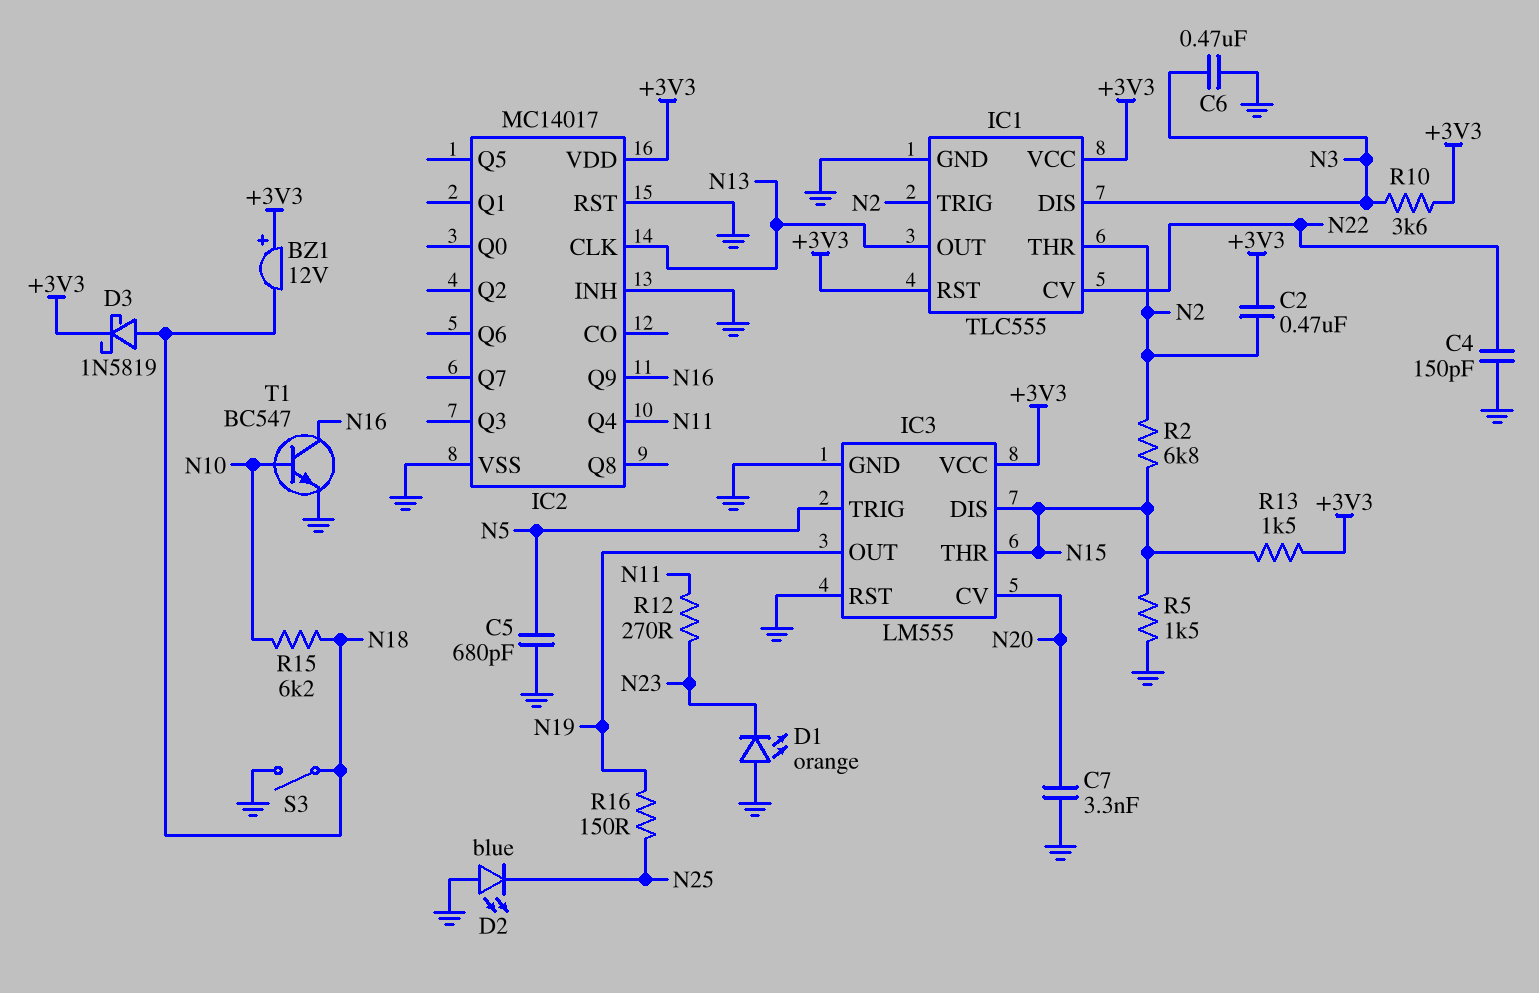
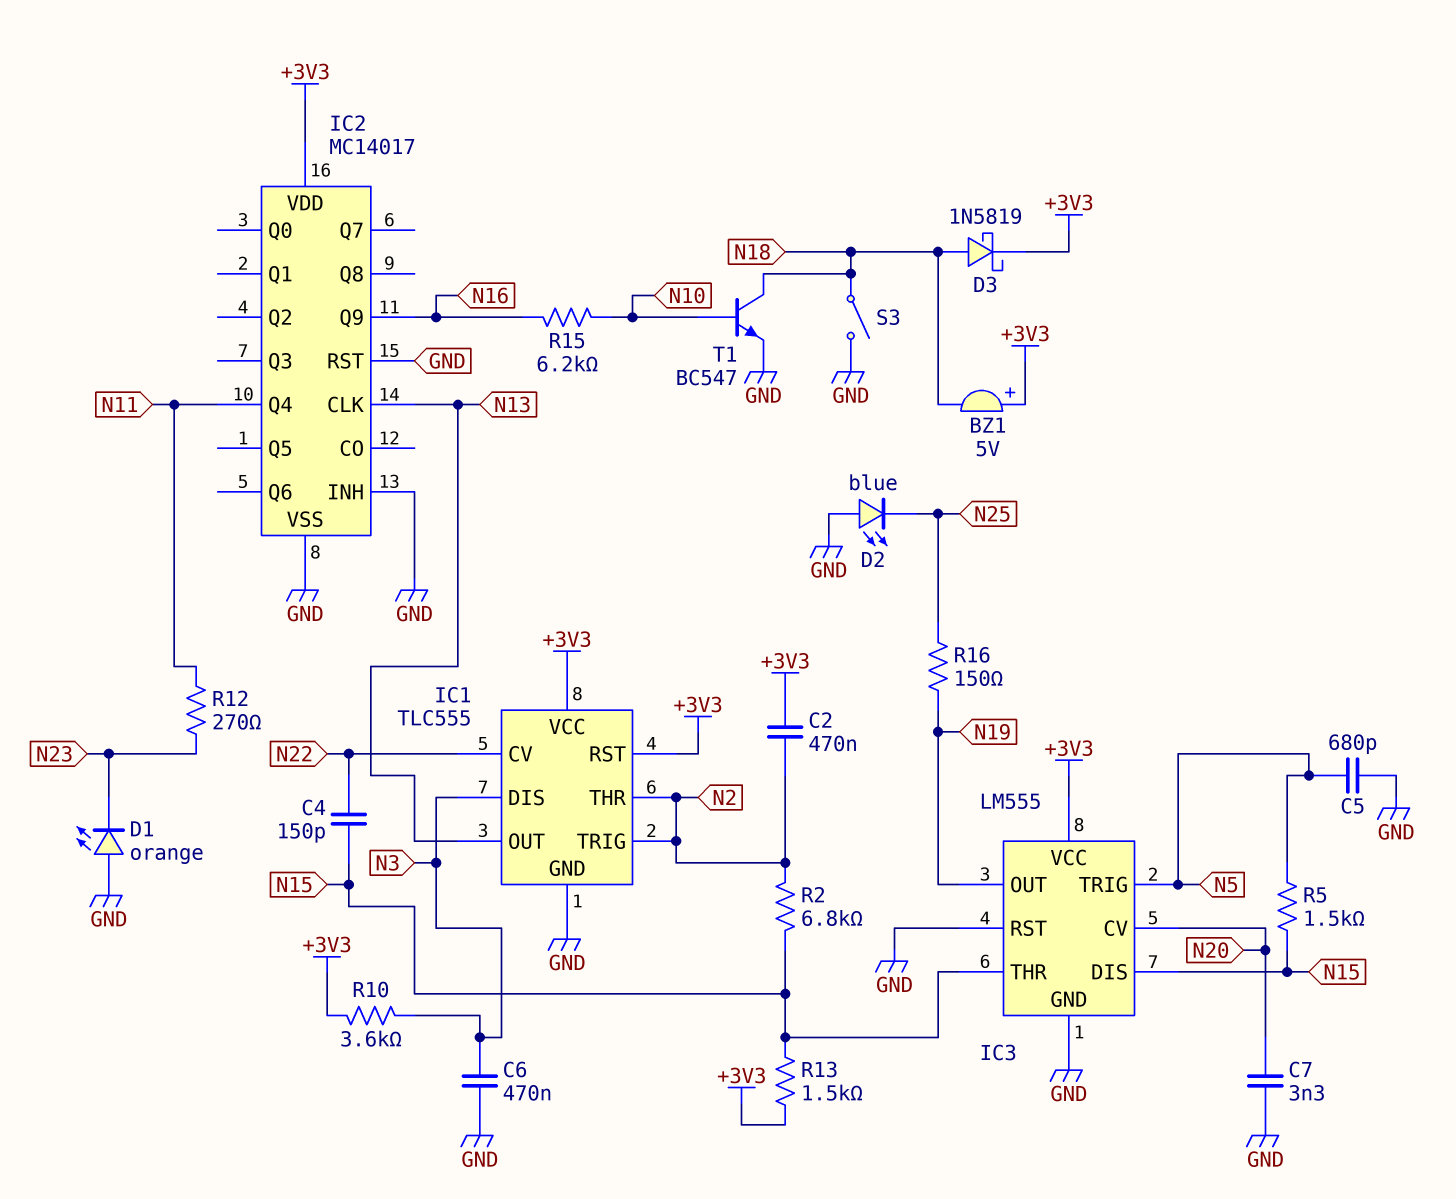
BZ1: buzzer 12V (plus +3V3, minus N18) -> buzzer 5V (plus +3V3, minus N18)
C4: 150pF (GND, N22) -> 150pF (N15, N22)
R5: 1.5k (GND, N15) -> 1.5k (N5, N15)
R15: 6.2k (N10, N18) -> 6.2k (N10, N16)
T1: NPN BC547 (B N10, C N16, E GND) -> NPN BC547 (B N10, C N18, E GND)

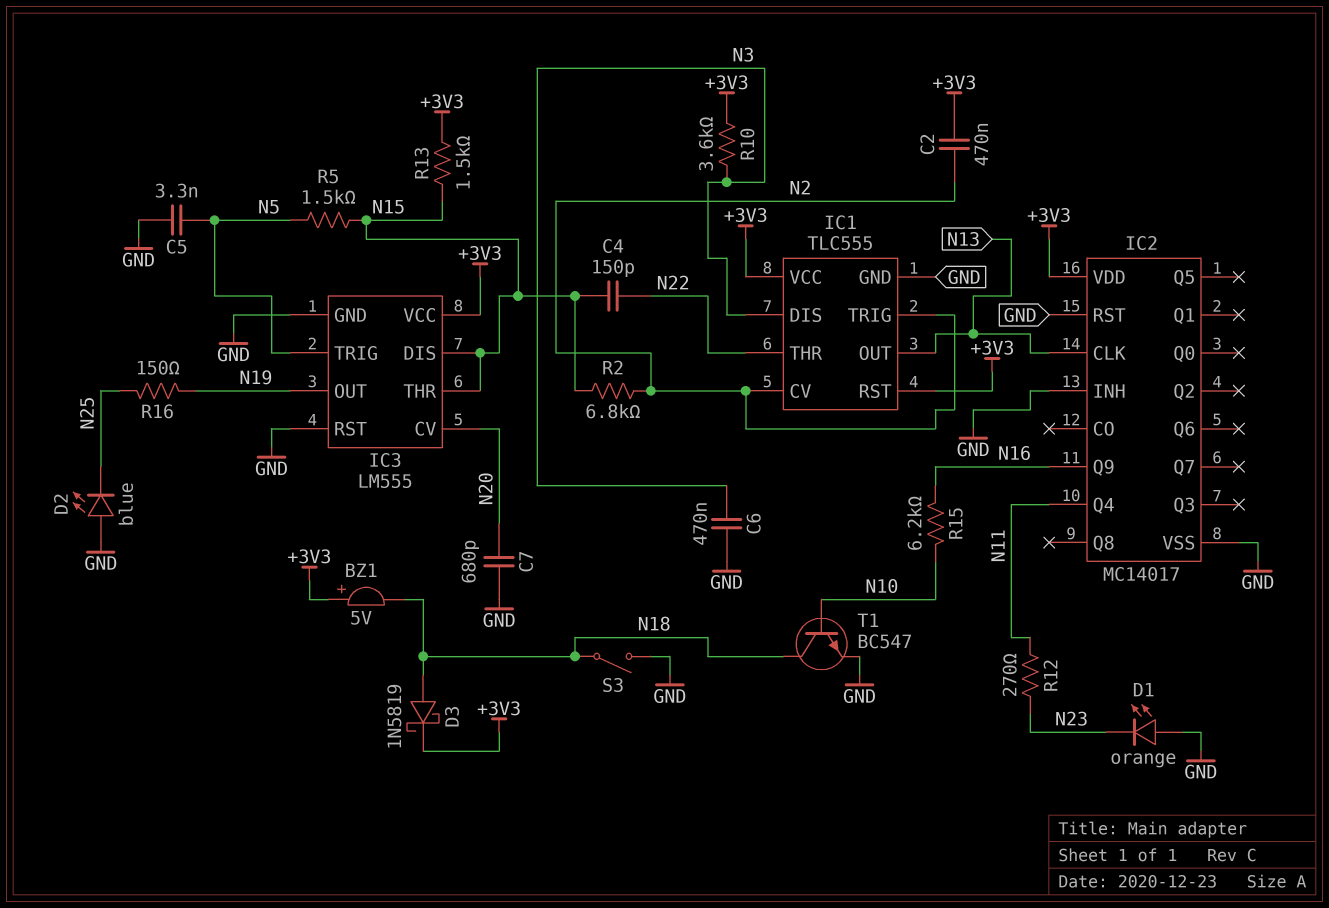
C5: 680pF (GND, N5) -> 3.3nF (GND, N5)
C7: 3.3nF (GND, N20) -> 680pF (GND, N20)
IC1 pin CV: N22 -> N2
IC1 pin THR: N2 -> N22

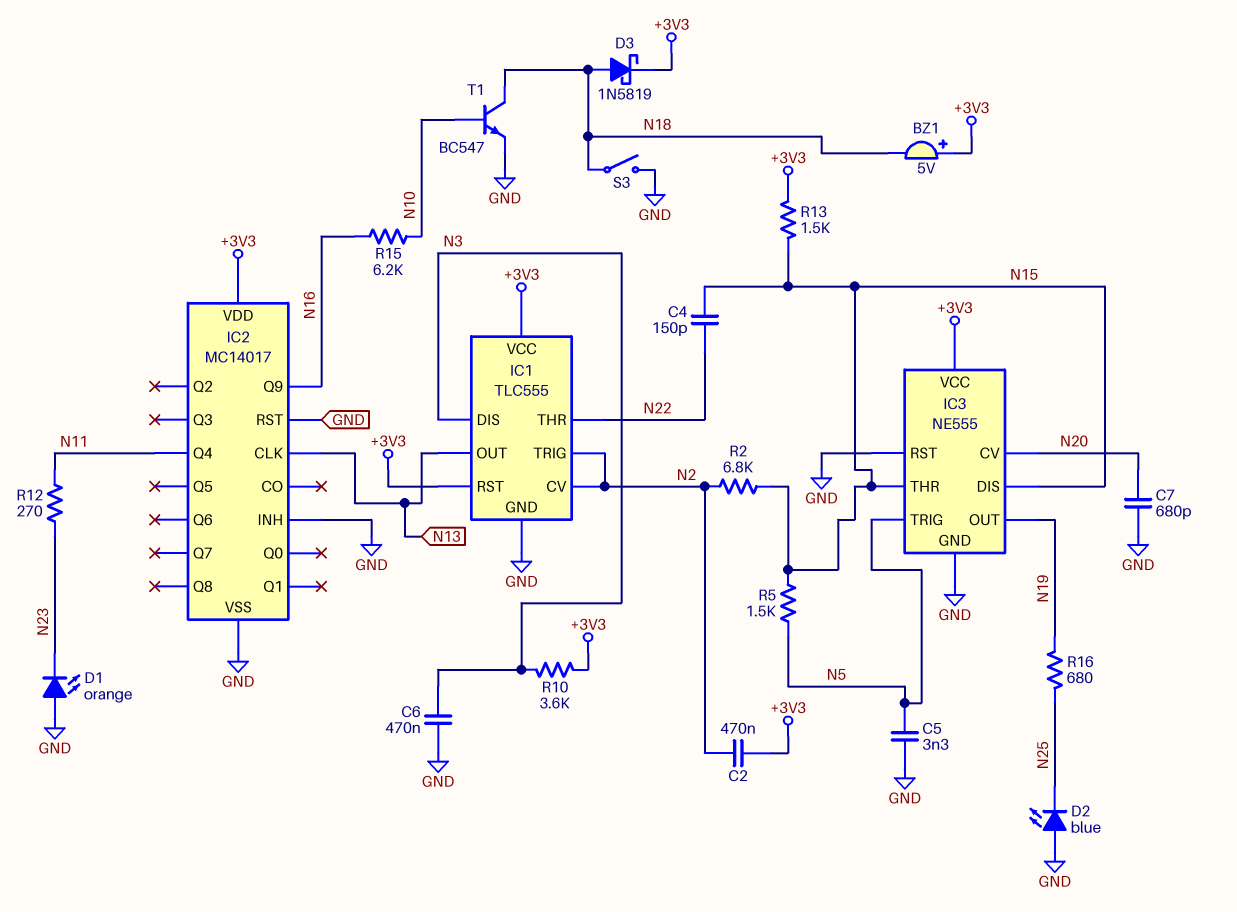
IC3: LM555 -> NE555
R16: 150 (N19, N25) -> 680 (N19, N25)

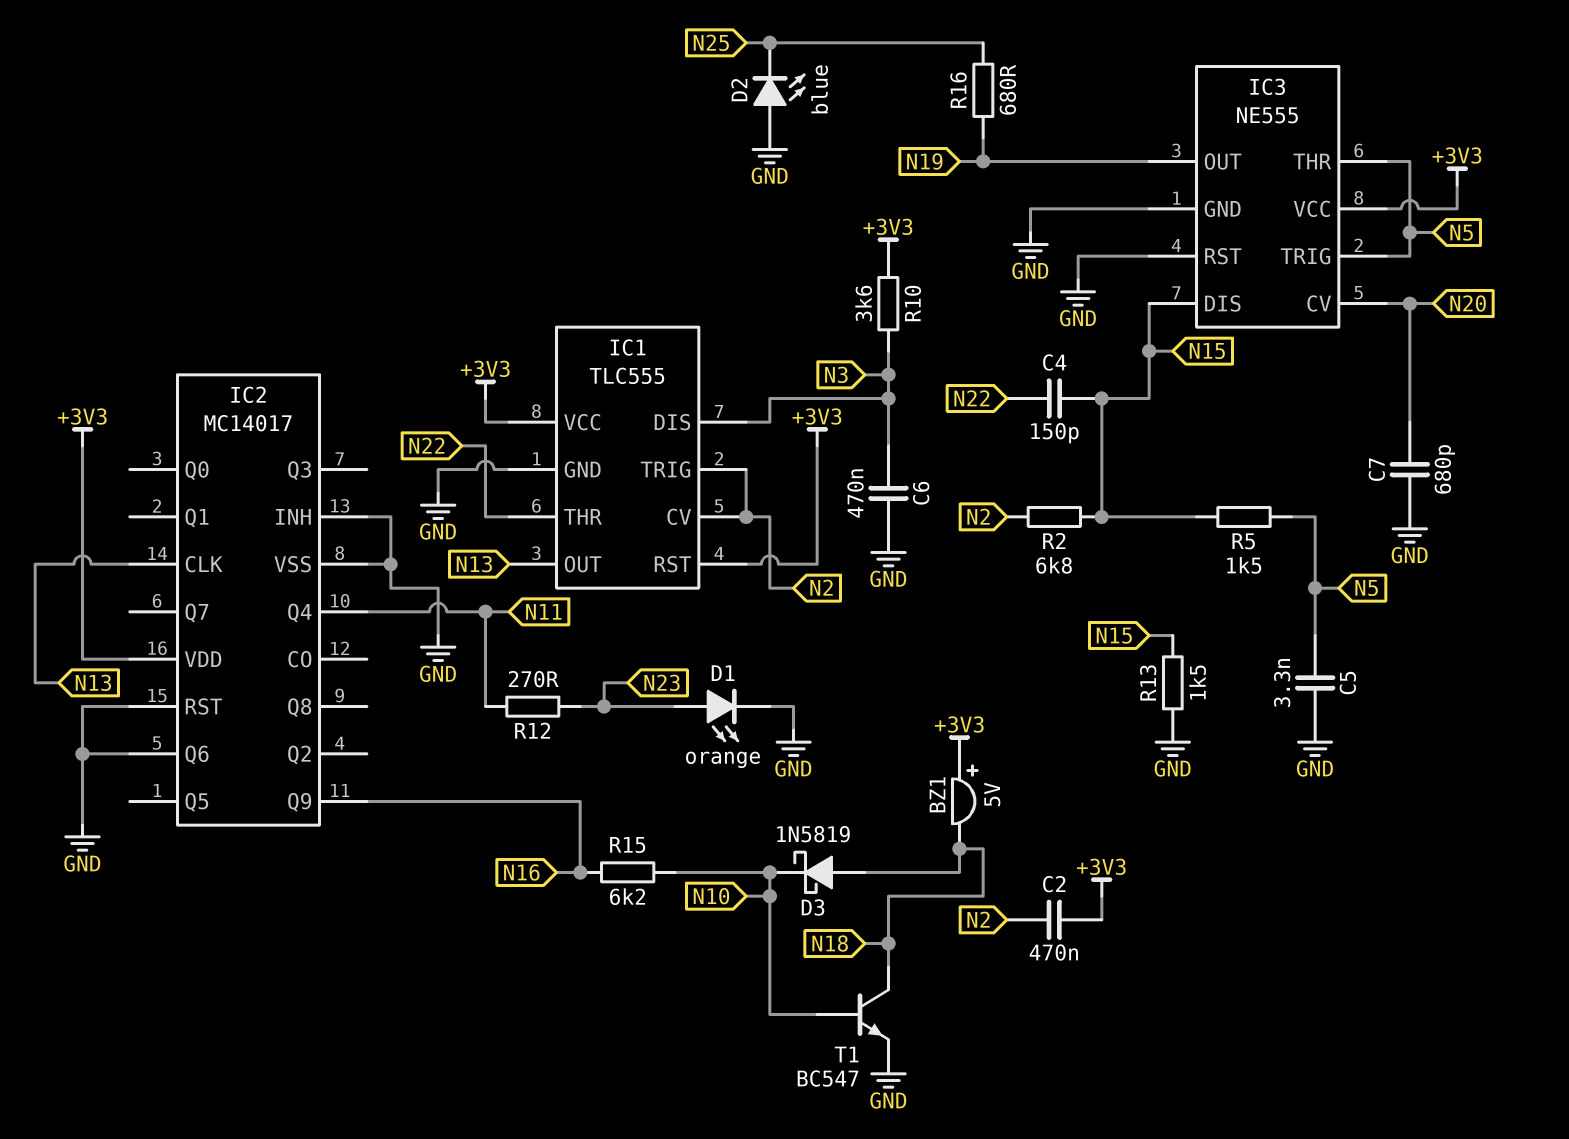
D1: LED orange (A GND, K N23) -> LED orange (A N23, K GND)
D3: schottky 1N5819 (A N18, K +3V3) -> schottky 1N5819 (A N18, K N10)
IC2 pin Q6: none -> GND
IC3 pin THR: N15 -> N5
R13: 1.5k (+3V3, N15) -> 1.5k (GND, N15)
S3: switch (GND, N18) -> none

